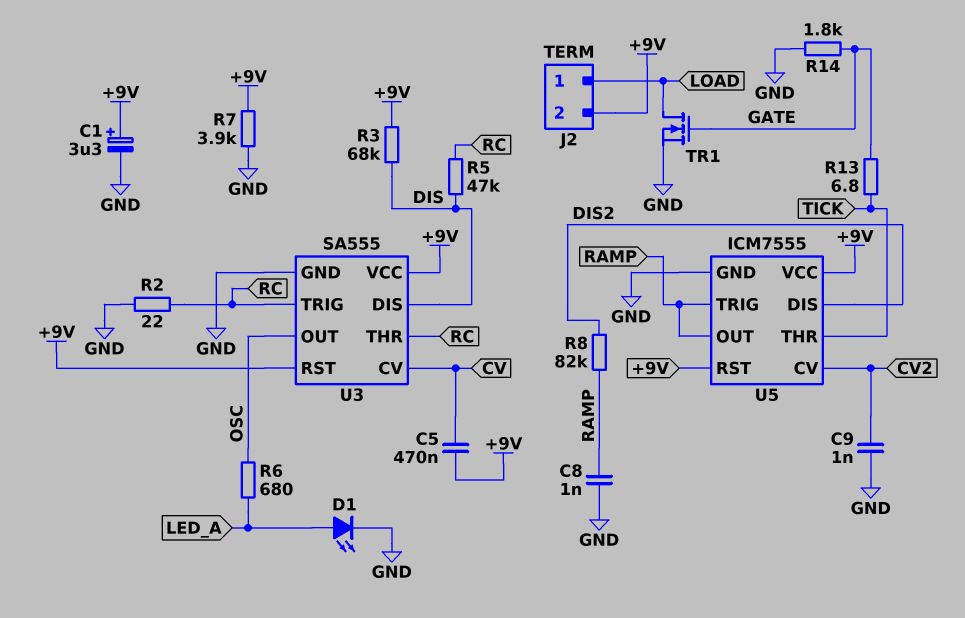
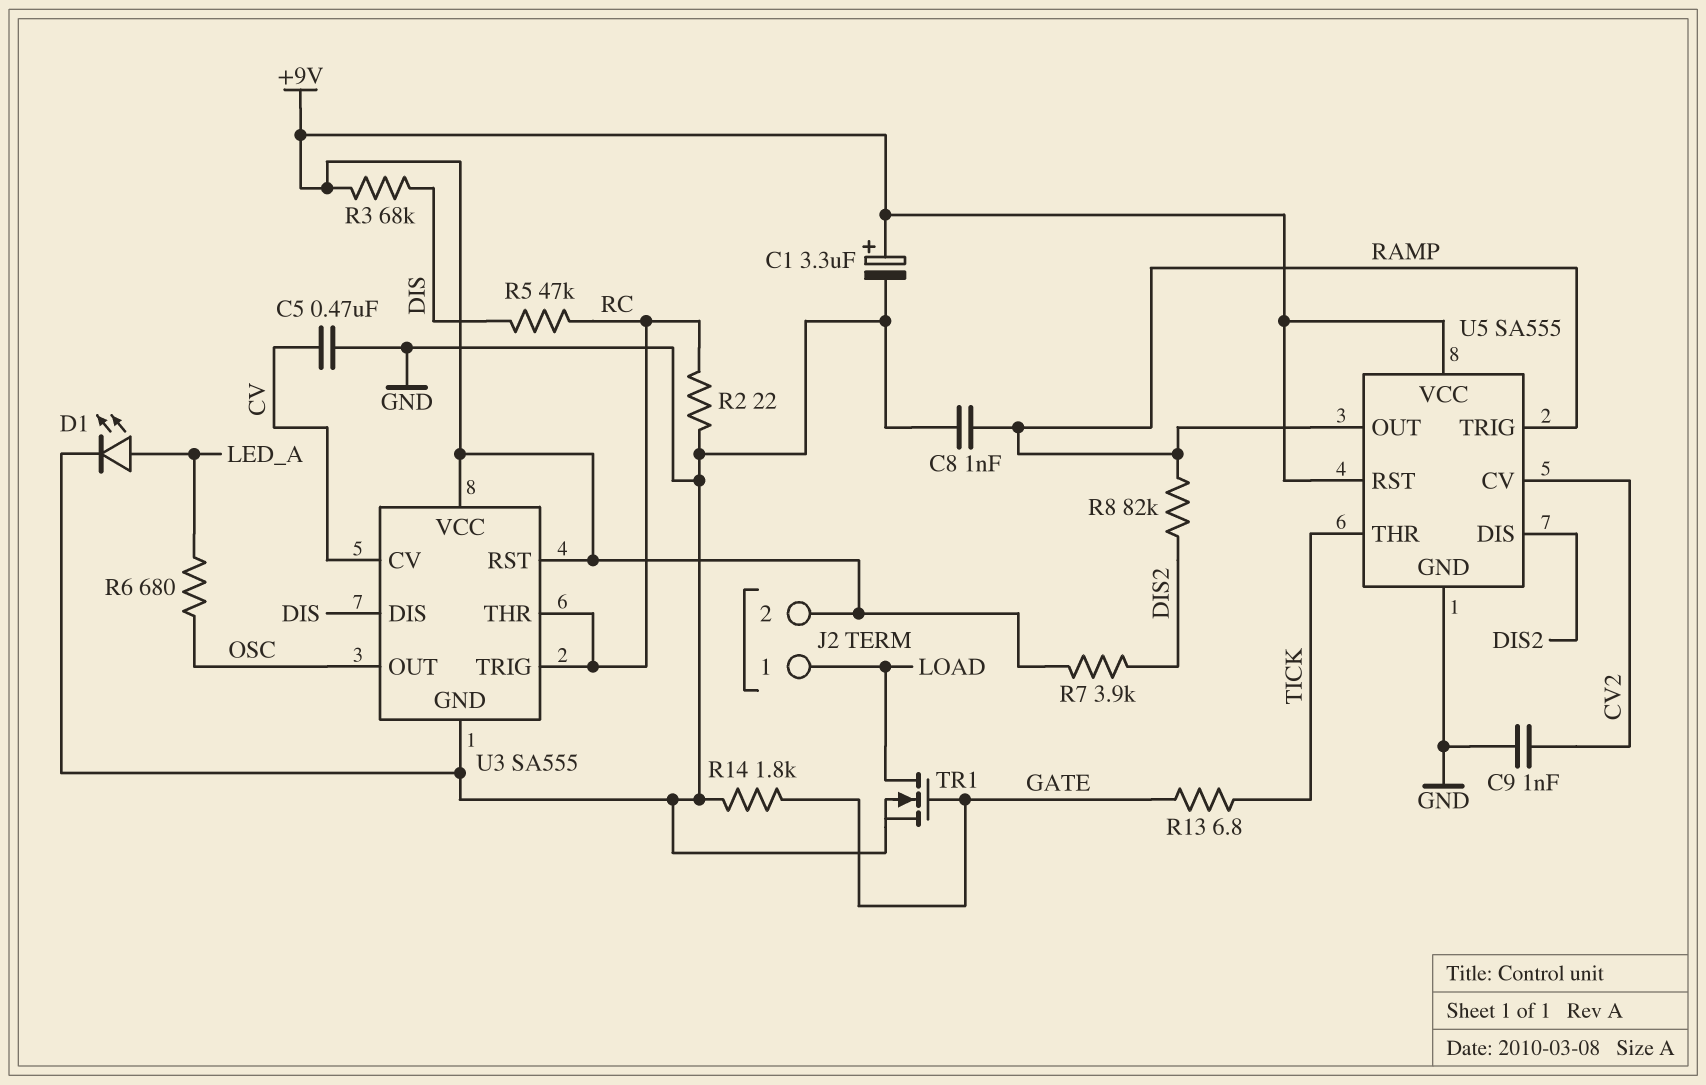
C5: 470nF (+9V, CV) -> 470nF (CV, GND)
R7: 3.9k (+9V, GND) -> 3.9k (+9V, DIS2)
U5: ICM7555 -> SA555

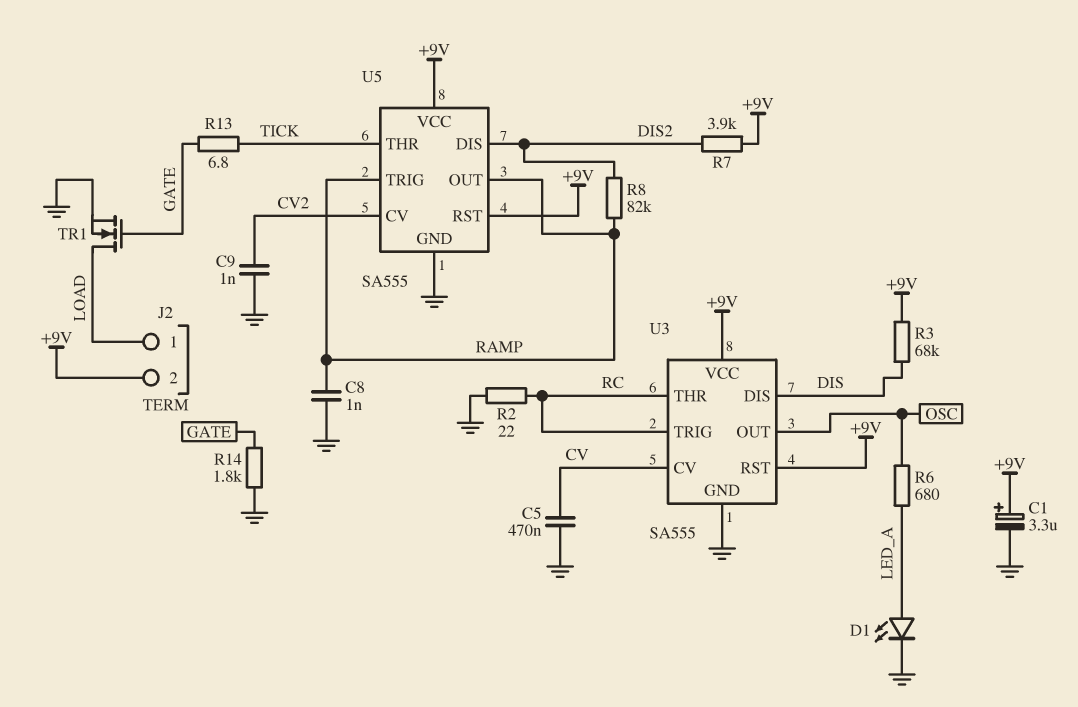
R5: 47k (DIS, RC) -> none

